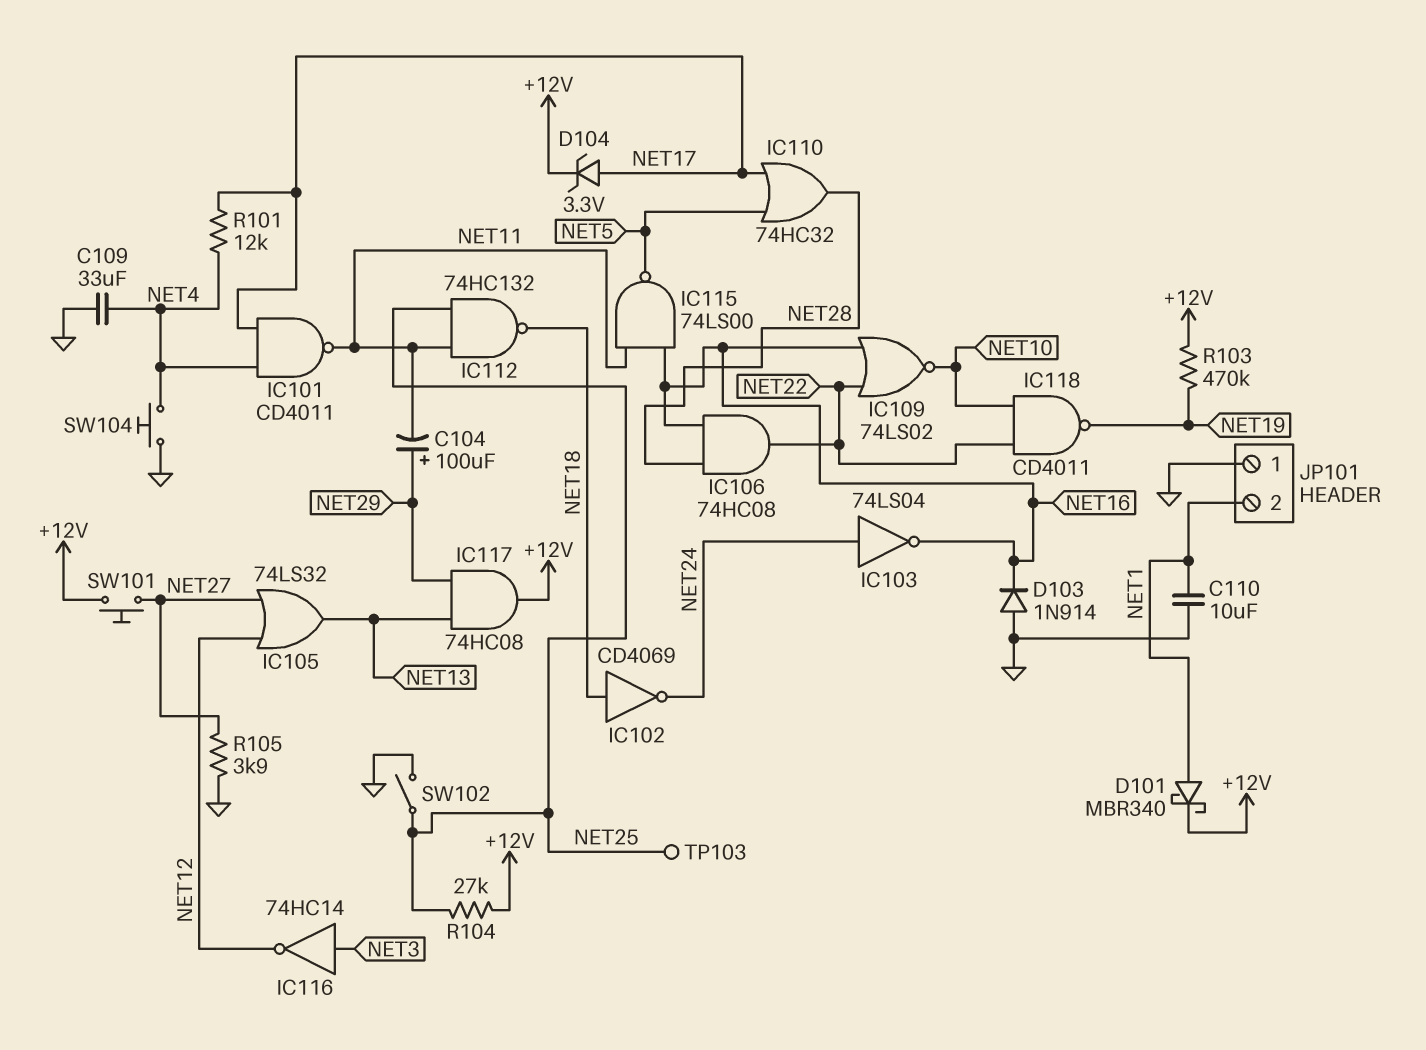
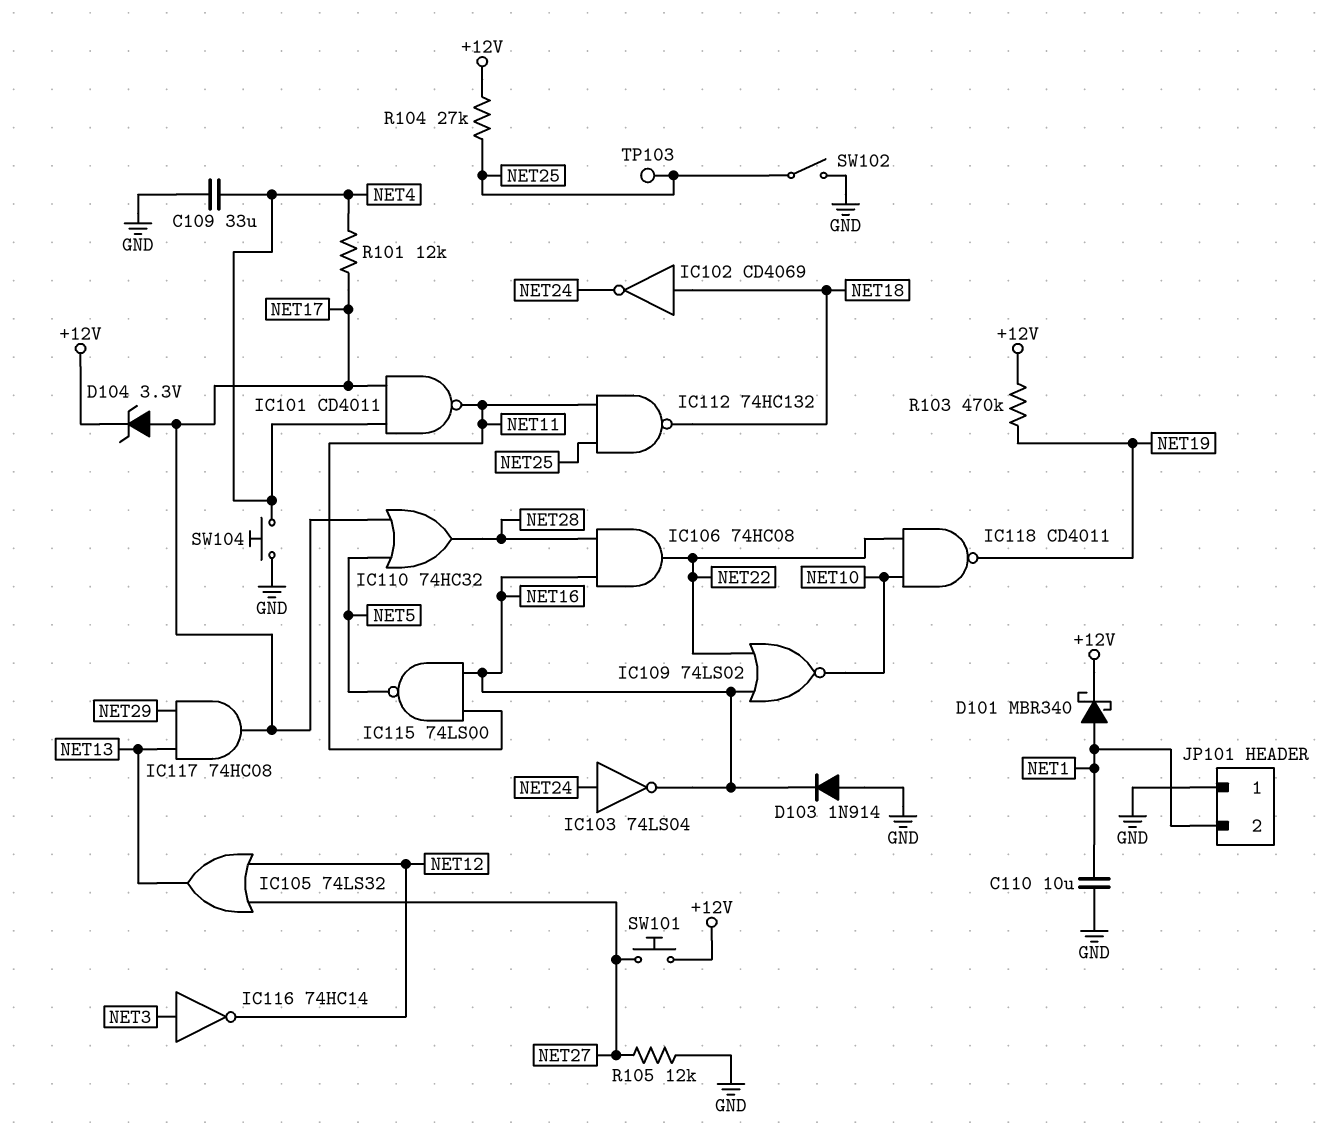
C104: 100uF (plus NET29, minus NET11) -> none
IC117: AND 74HC08 (in NET13, in NET29, out +12V) -> AND 74HC08 (in NET13, in NET29, out NET17)
R105: 3.9k (GND, NET27) -> 12k (GND, NET27)

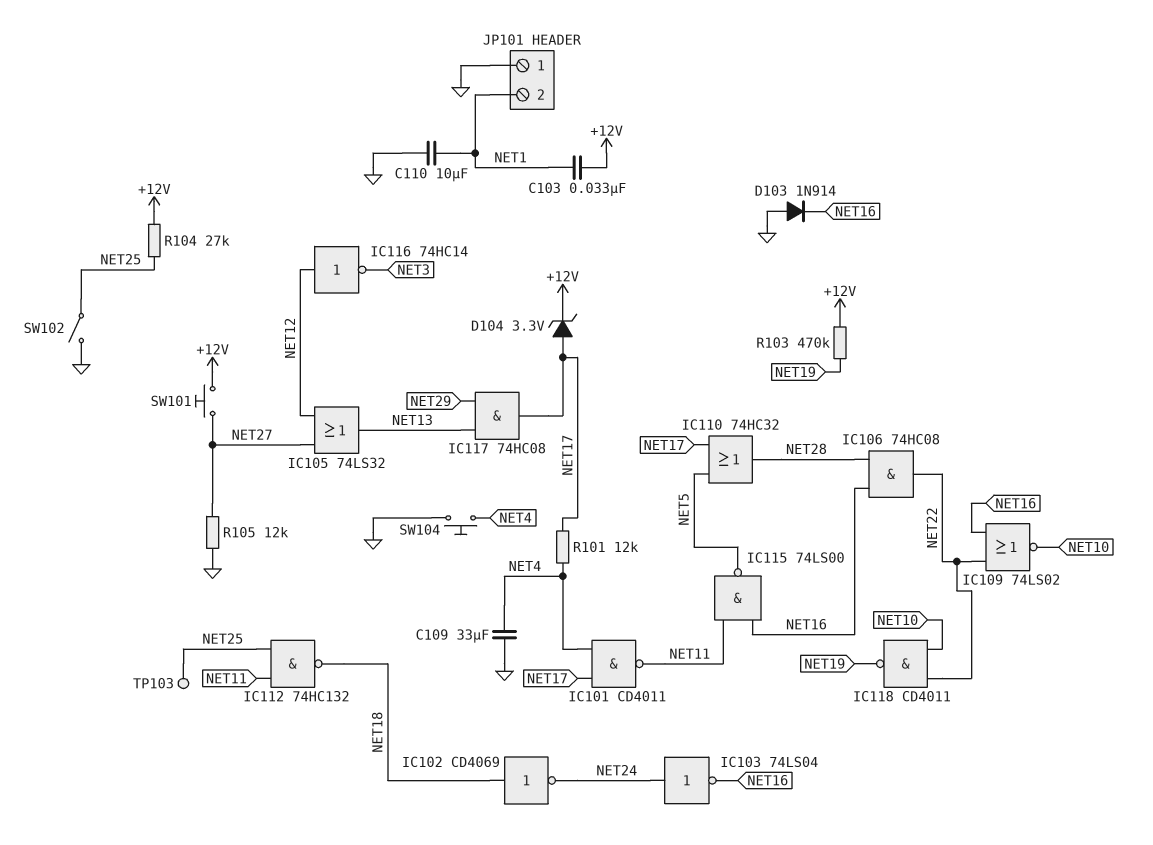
C103: none -> 33nF (+12V, NET1)
D101: schottky MBR340 (A NET1, K +12V) -> none
IC116: NOT 74HC14 (in NET3, out NET12) -> NOT 74HC14 (in NET12, out NET3)

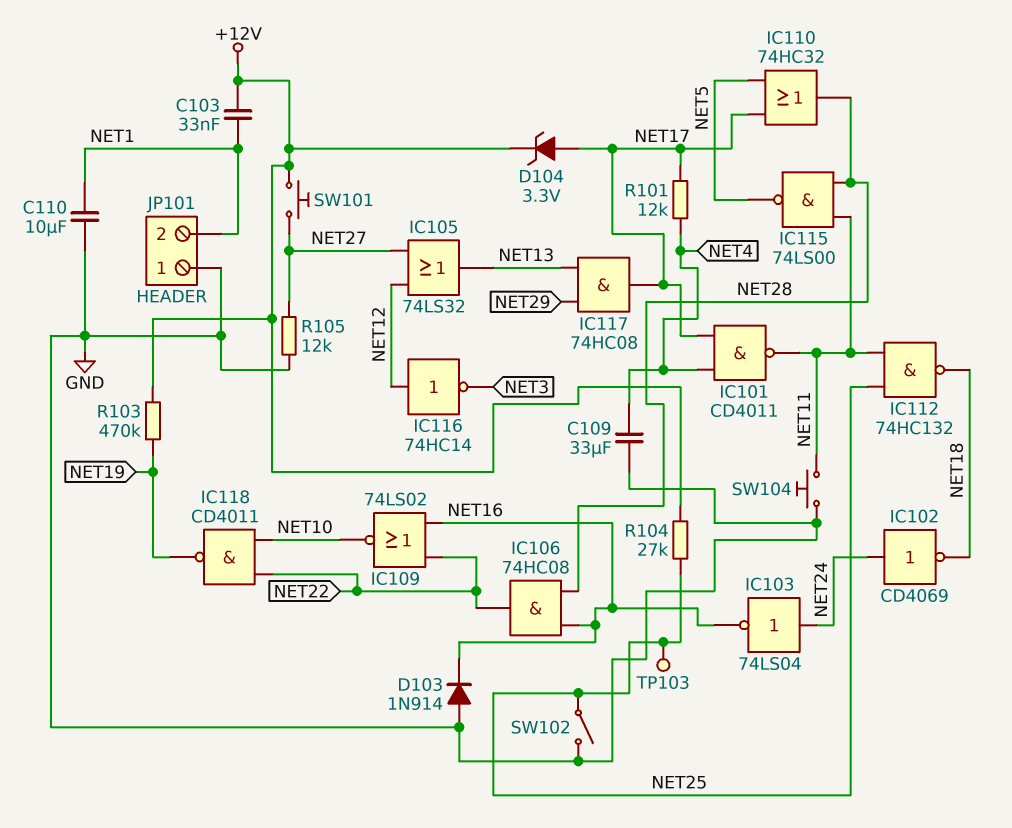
IC102: NOT CD4069 (in NET18, out NET24) -> NOT CD4069 (in NET24, out NET18)
IC115: NAND 74LS00 (in NET11, in NET16, out NET5) -> NAND 74LS00 (in NET11, in NET28, out NET5)
SW104: button (GND, NET4) -> button (GND, NET11)

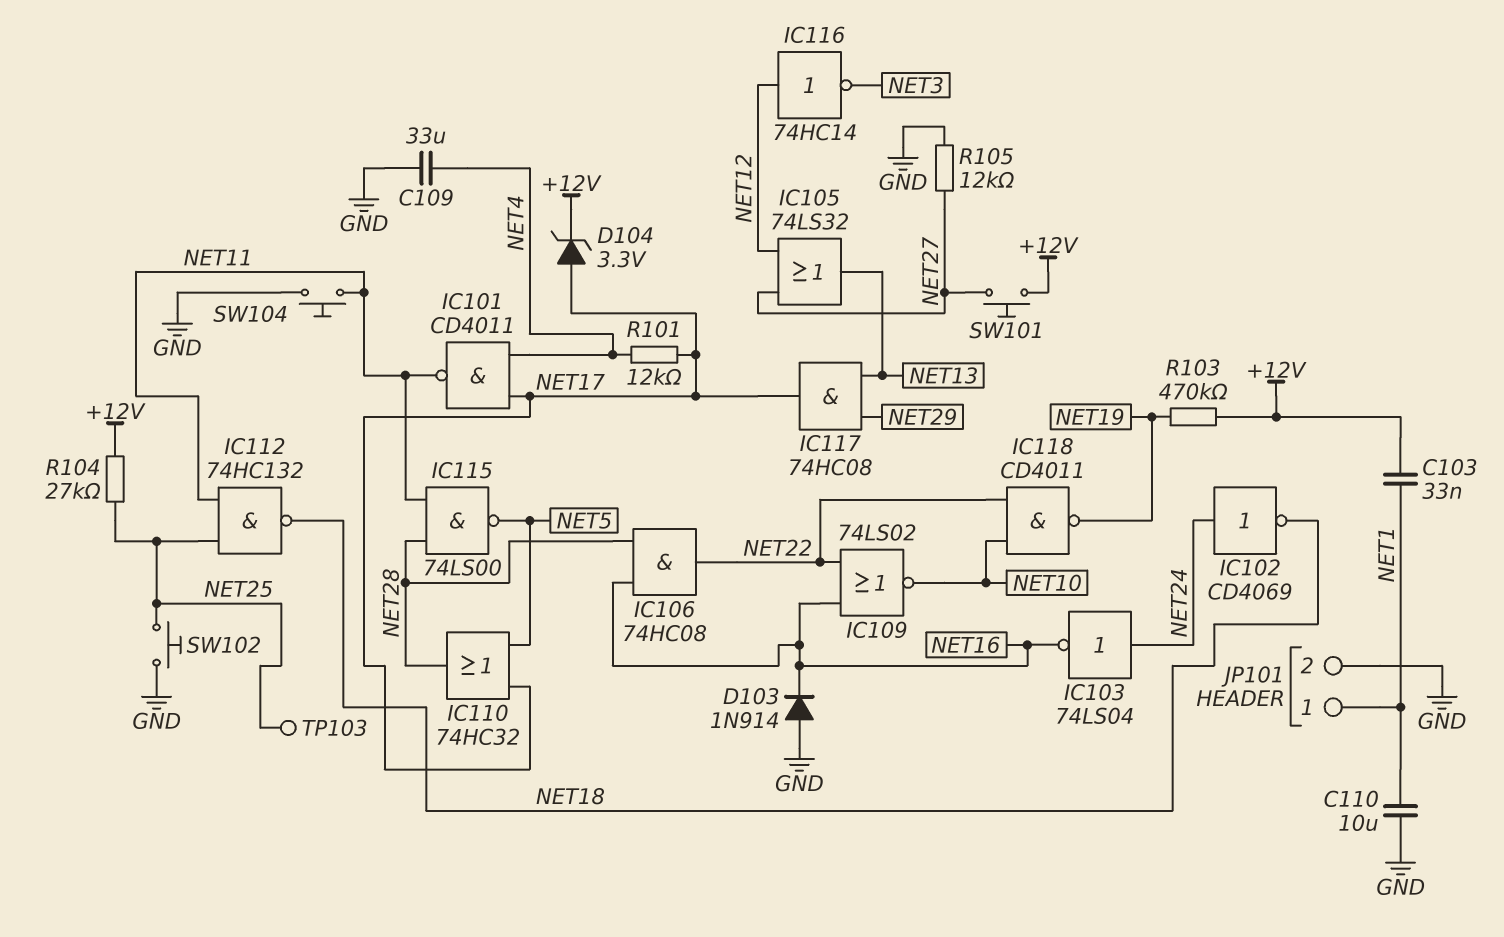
JP101 pin 1: GND -> NET1
JP101 pin 2: NET1 -> GND
SW102: switch (GND, NET25) -> button (GND, NET25)

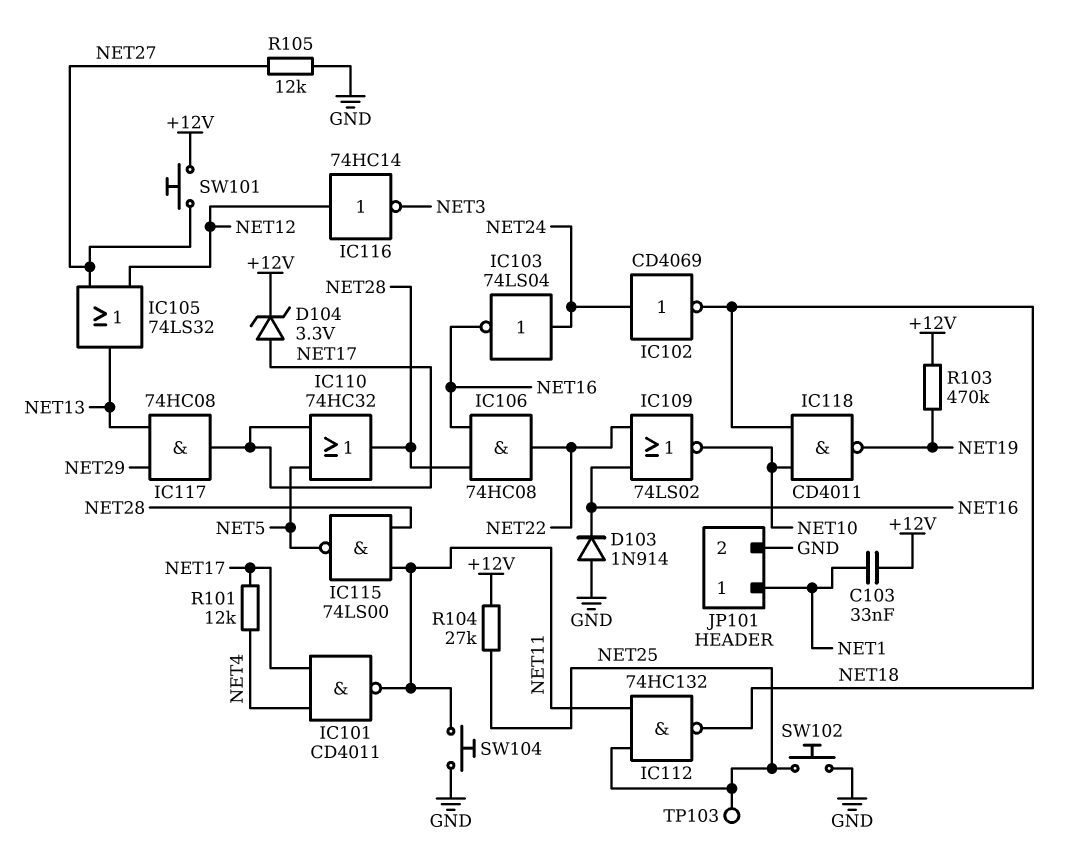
C109: 33uF (GND, NET4) -> none
C110: 10uF (GND, NET1) -> none
IC118: NAND CD4011 (in NET10, in NET22, out NET19) -> NAND CD4011 (in NET10, in NET18, out NET19)

